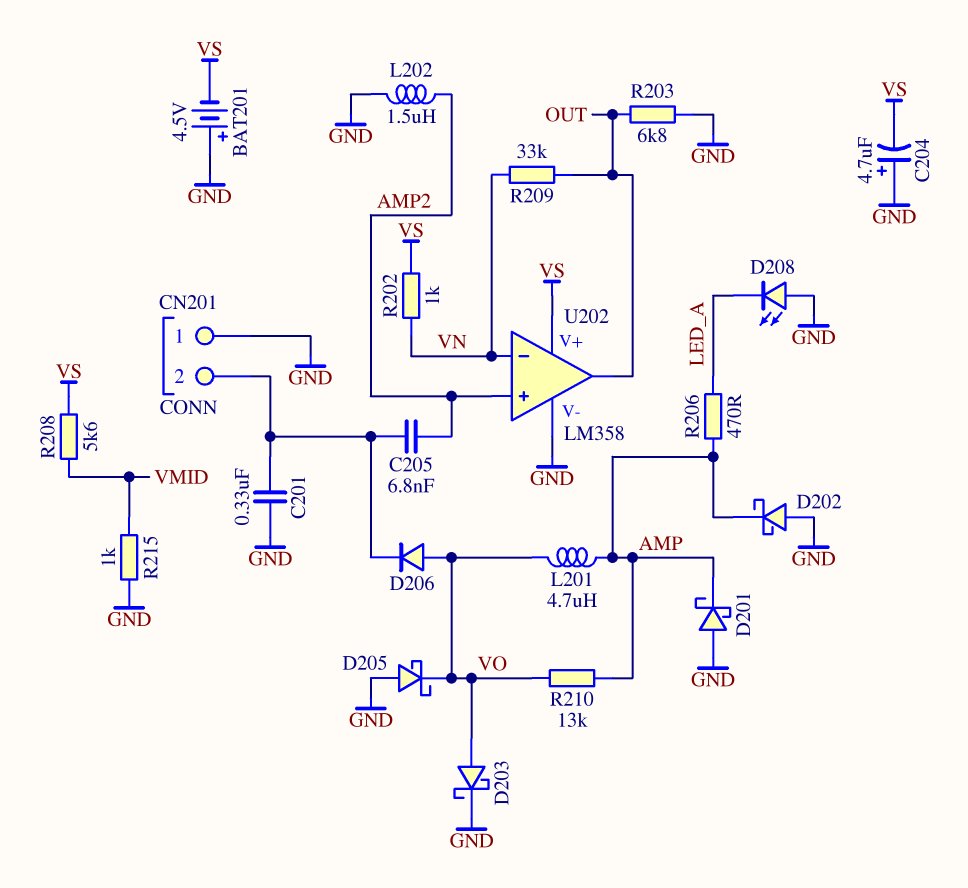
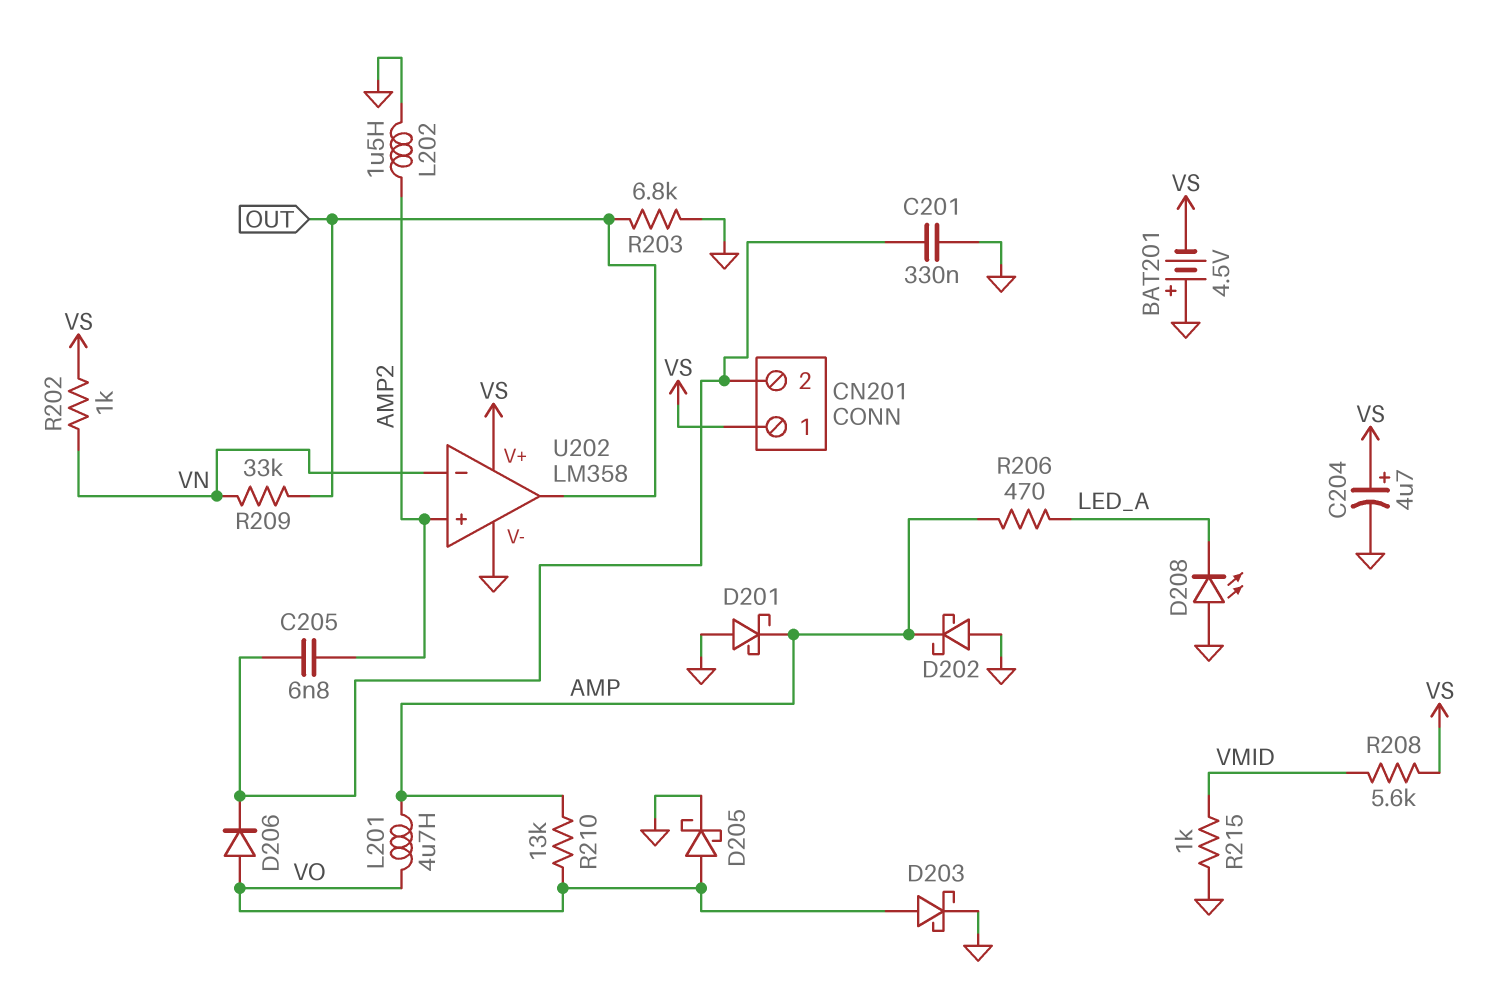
C204: 4.7uF (plus GND, minus VS) -> 4.7uF (plus VS, minus GND)
CN201 pin 1: GND -> VS
D205: schottky (A GND, K VO) -> schottky (A VO, K GND)

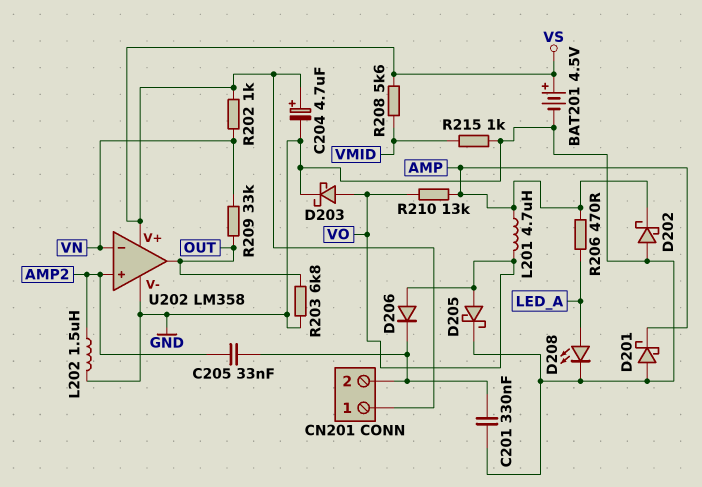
BAT201: 4.5V (plus GND, minus VS) -> 4.5V (plus VS, minus GND)
C205: 6.8nF (AMP2, CN201/2) -> 33nF (AMP2, CN201/2)
D208: LED (A GND, K LED_A) -> LED (A LED_A, K GND)

